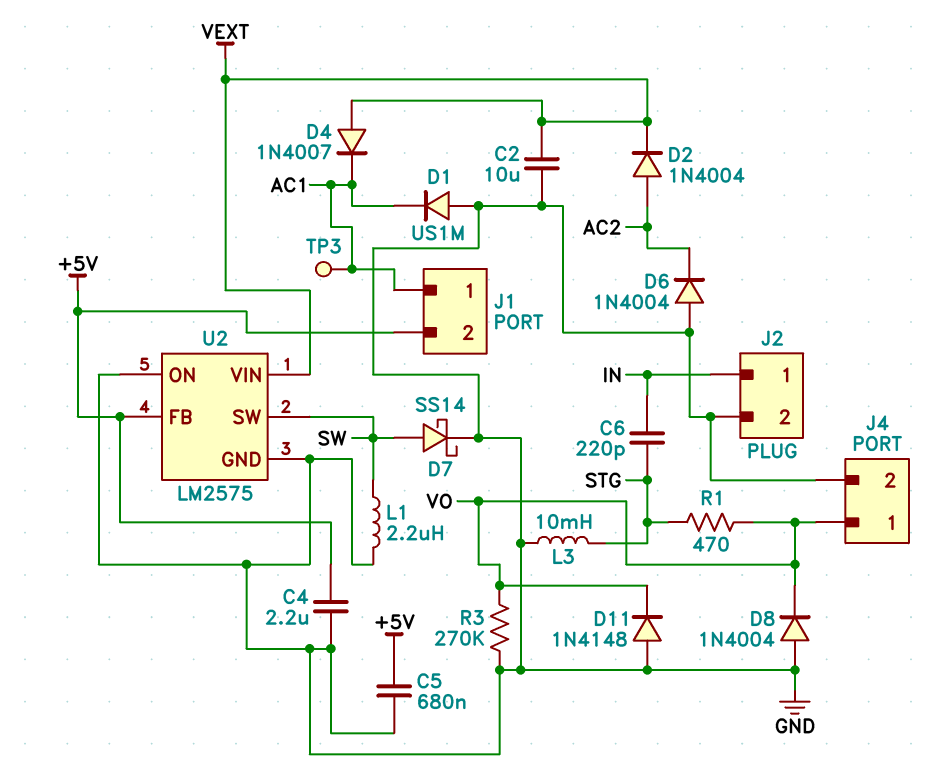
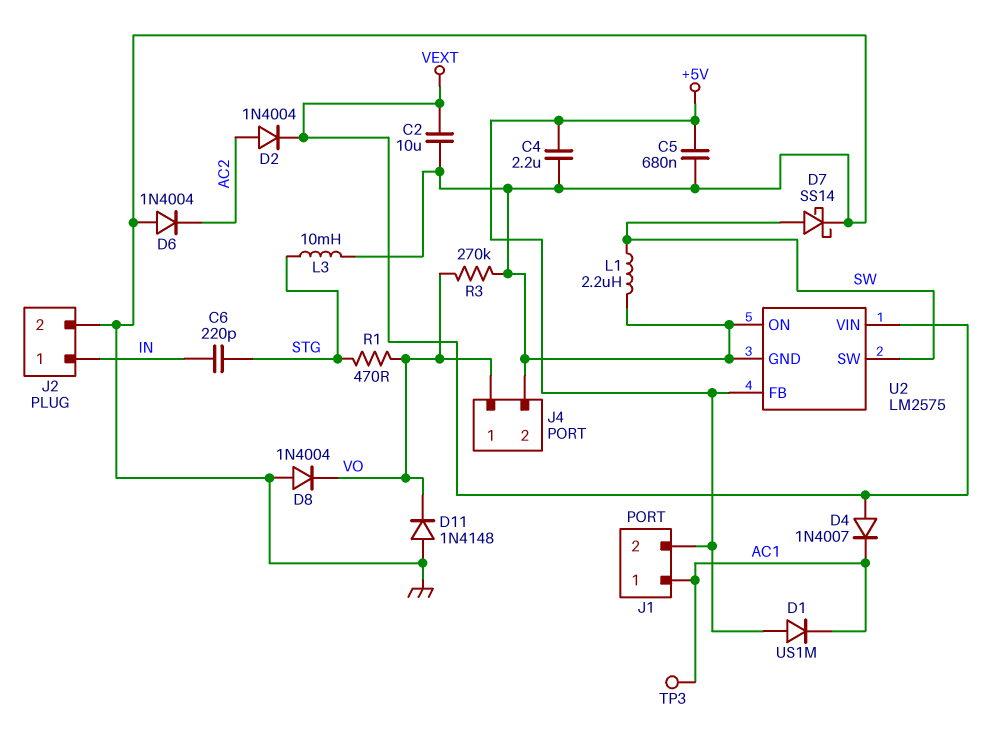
D1: diode US1M (A GND, K AC1) -> diode US1M (A +5V, K AC1)

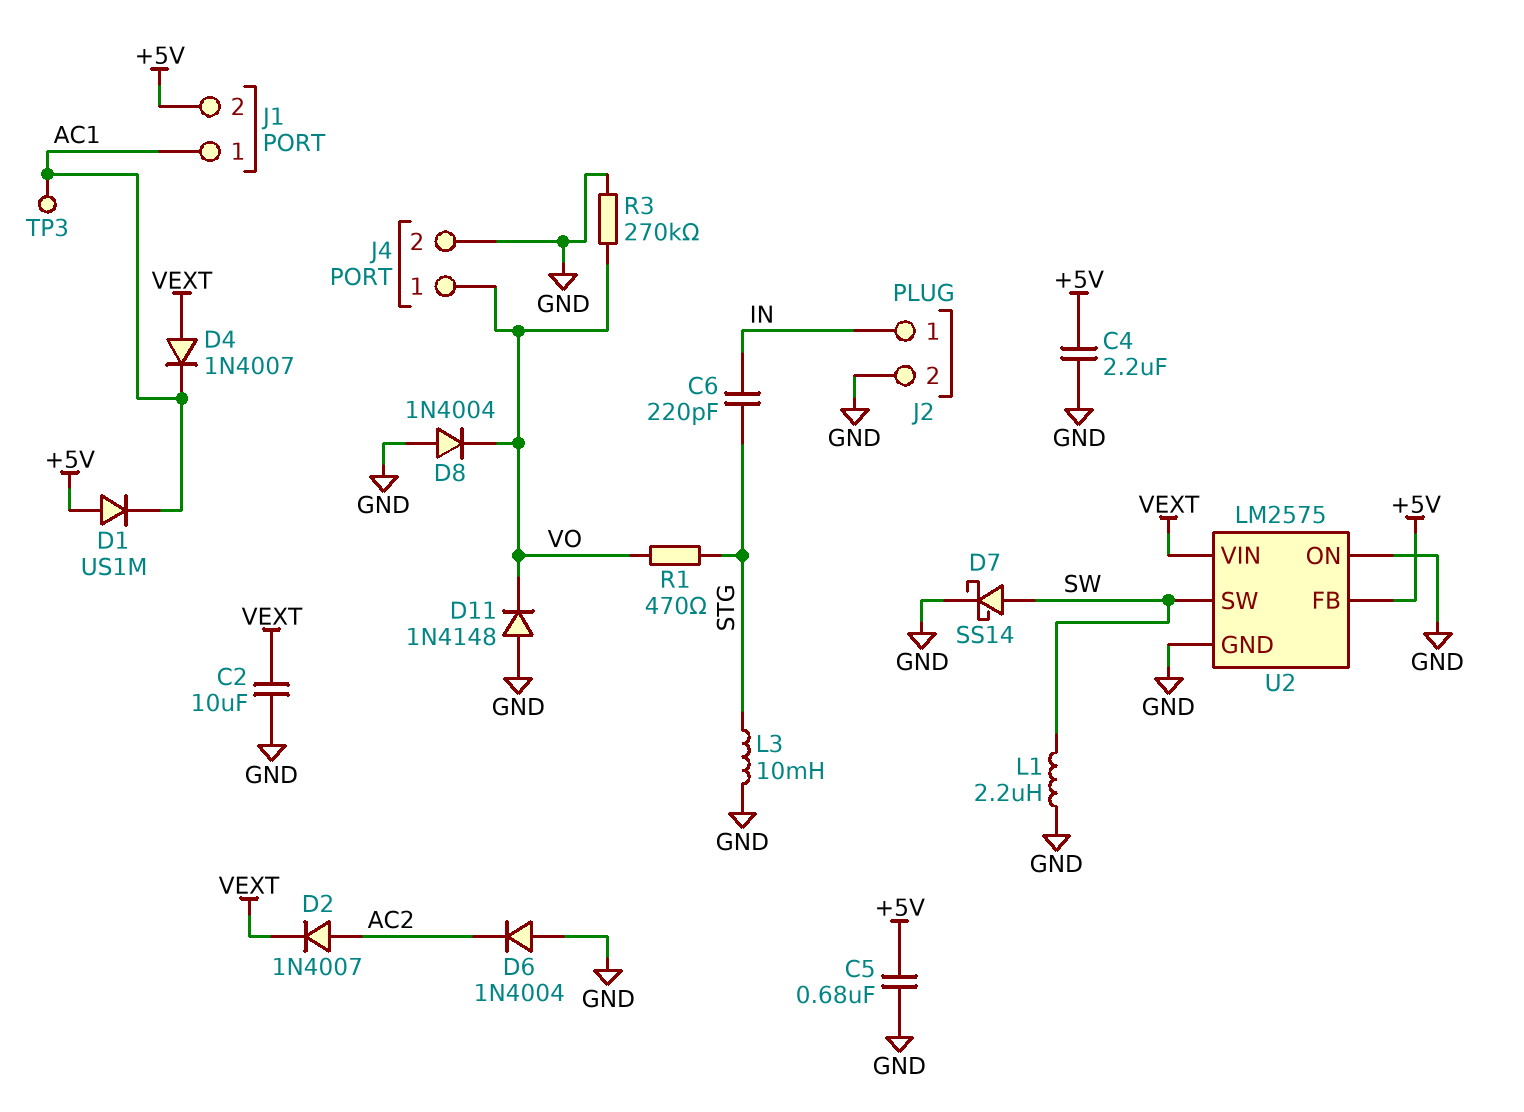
D2: diode 1N4004 (A AC2, K VEXT) -> diode 1N4007 (A AC2, K VEXT)

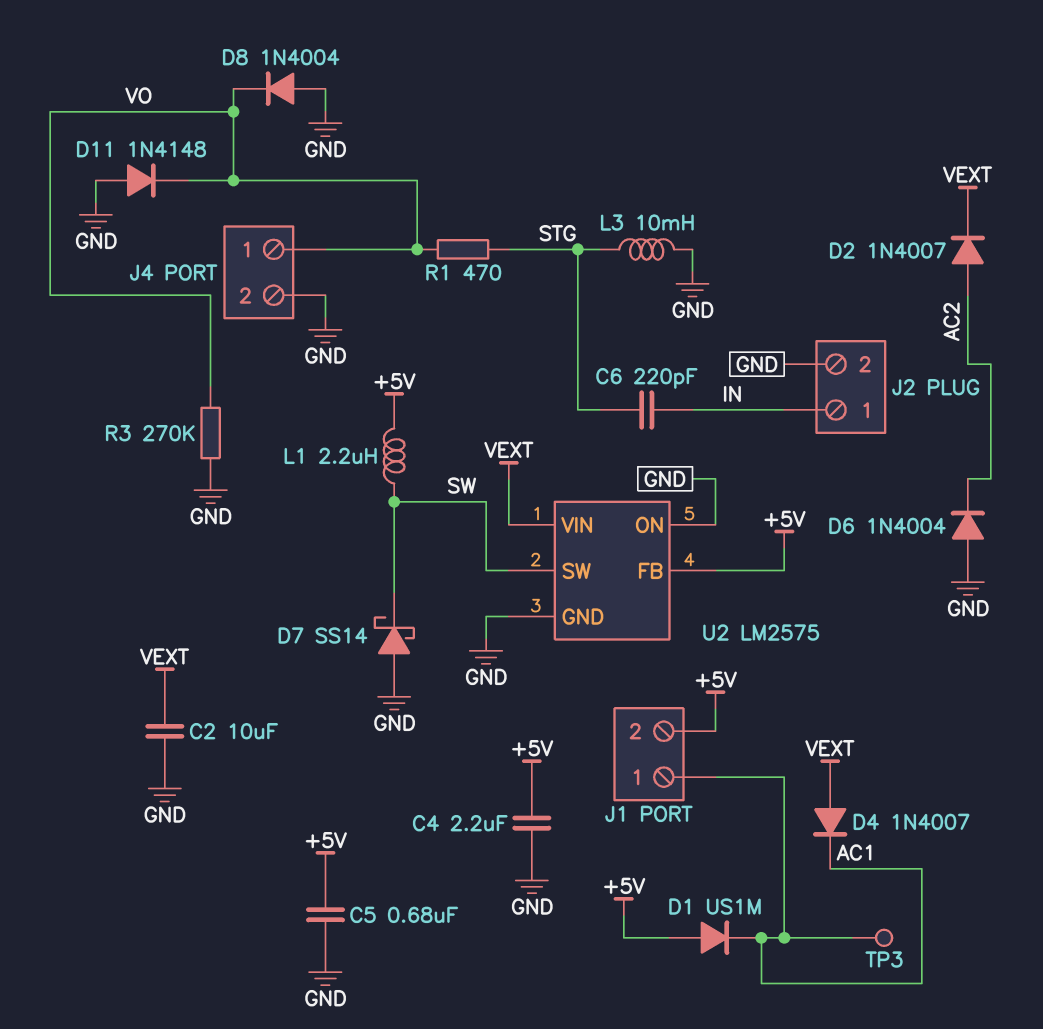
D7: schottky SS14 (A SW, K GND) -> schottky SS14 (A GND, K SW)
L1: 2.2uH (GND, SW) -> 2.2uH (+5V, SW)

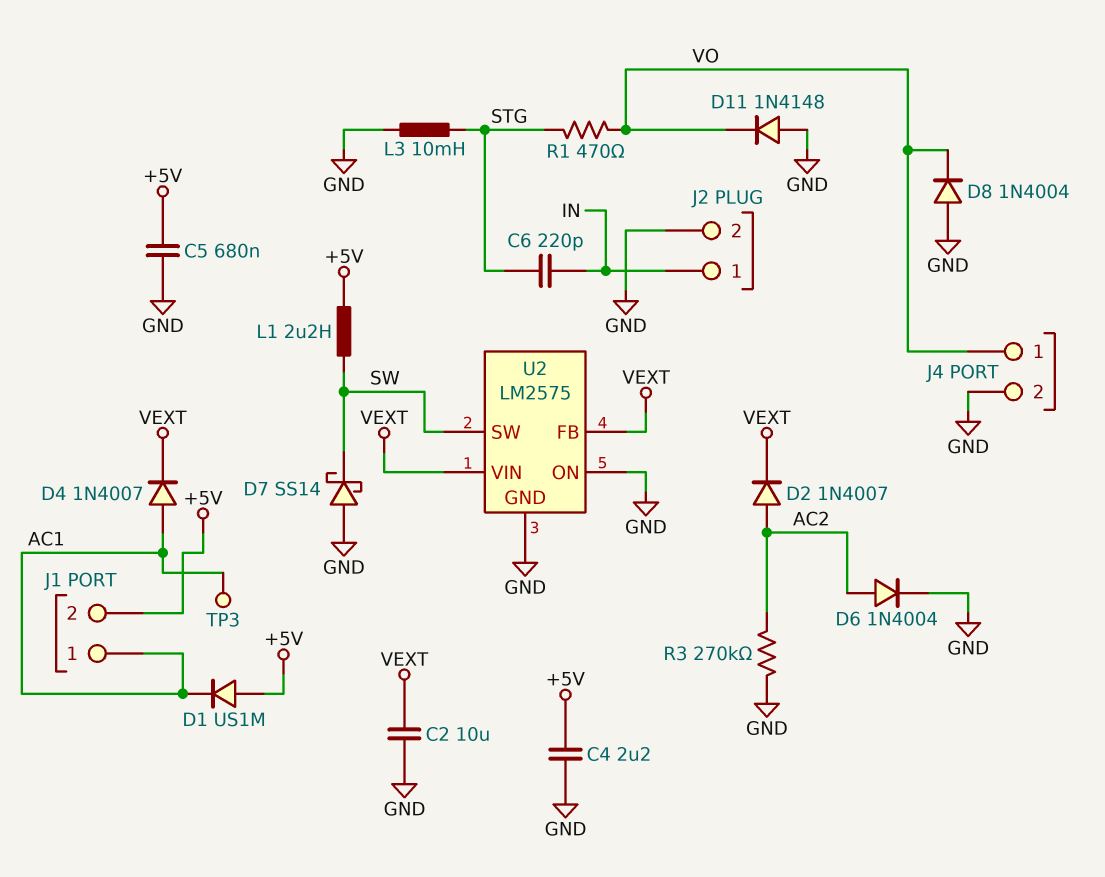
D4: diode 1N4007 (A VEXT, K AC1) -> diode 1N4007 (A AC1, K VEXT)
D6: diode 1N4004 (A GND, K AC2) -> diode 1N4004 (A AC2, K GND)
R3: 270k (GND, VO) -> 270k (AC2, GND)
U2 pin FB: +5V -> VEXT

